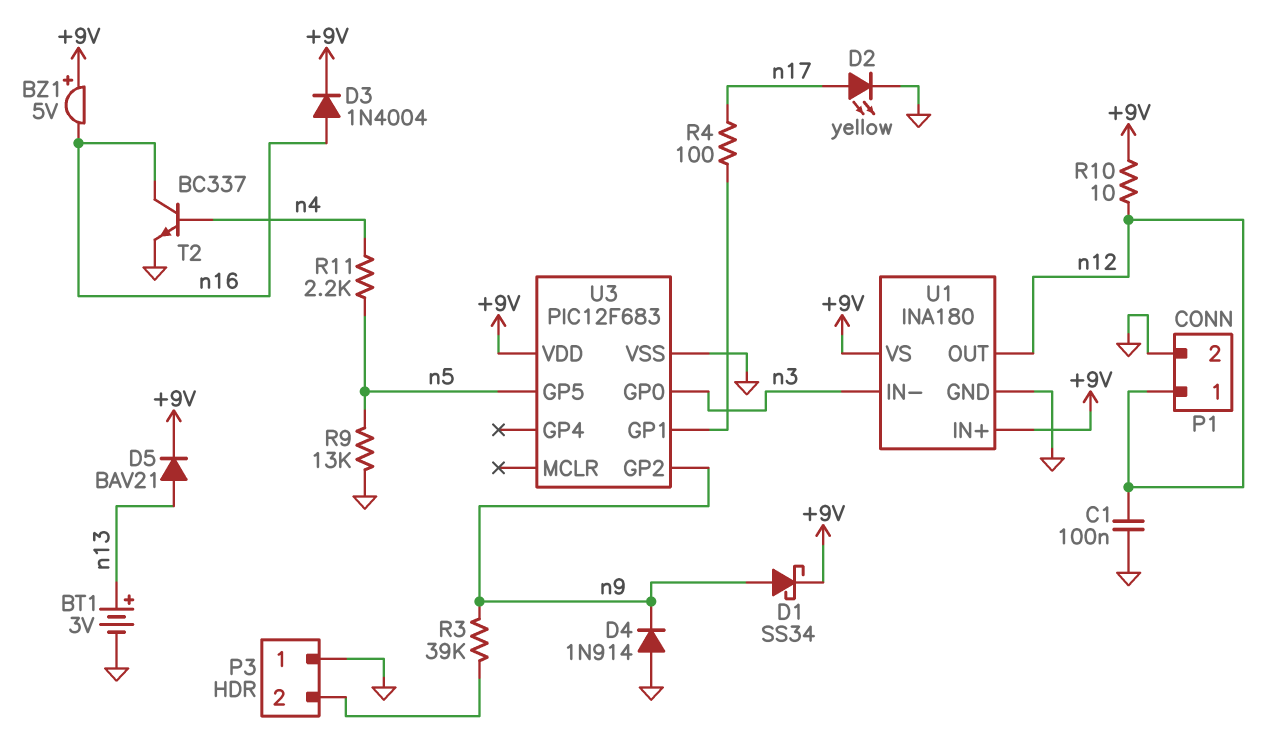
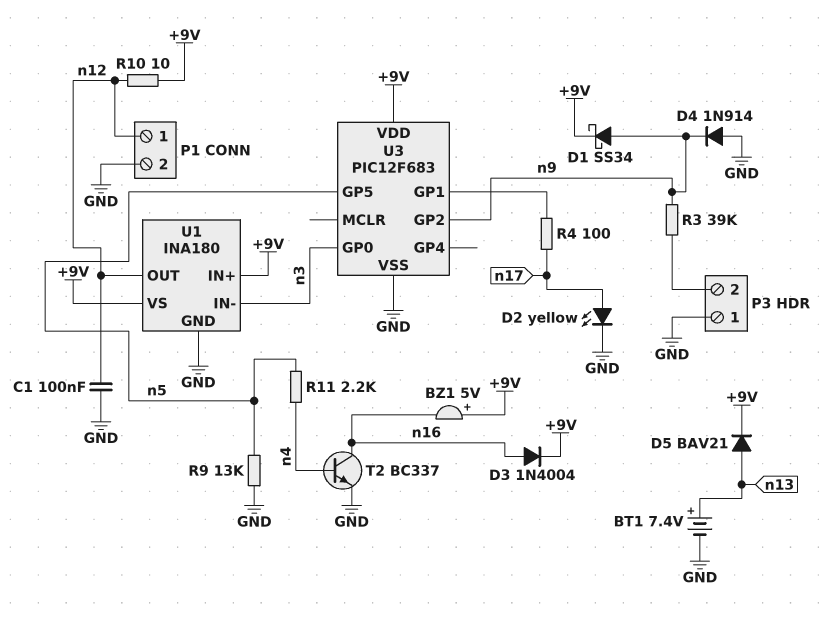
BT1: 3V (plus n13, minus GND) -> 7.4V (plus n13, minus GND)

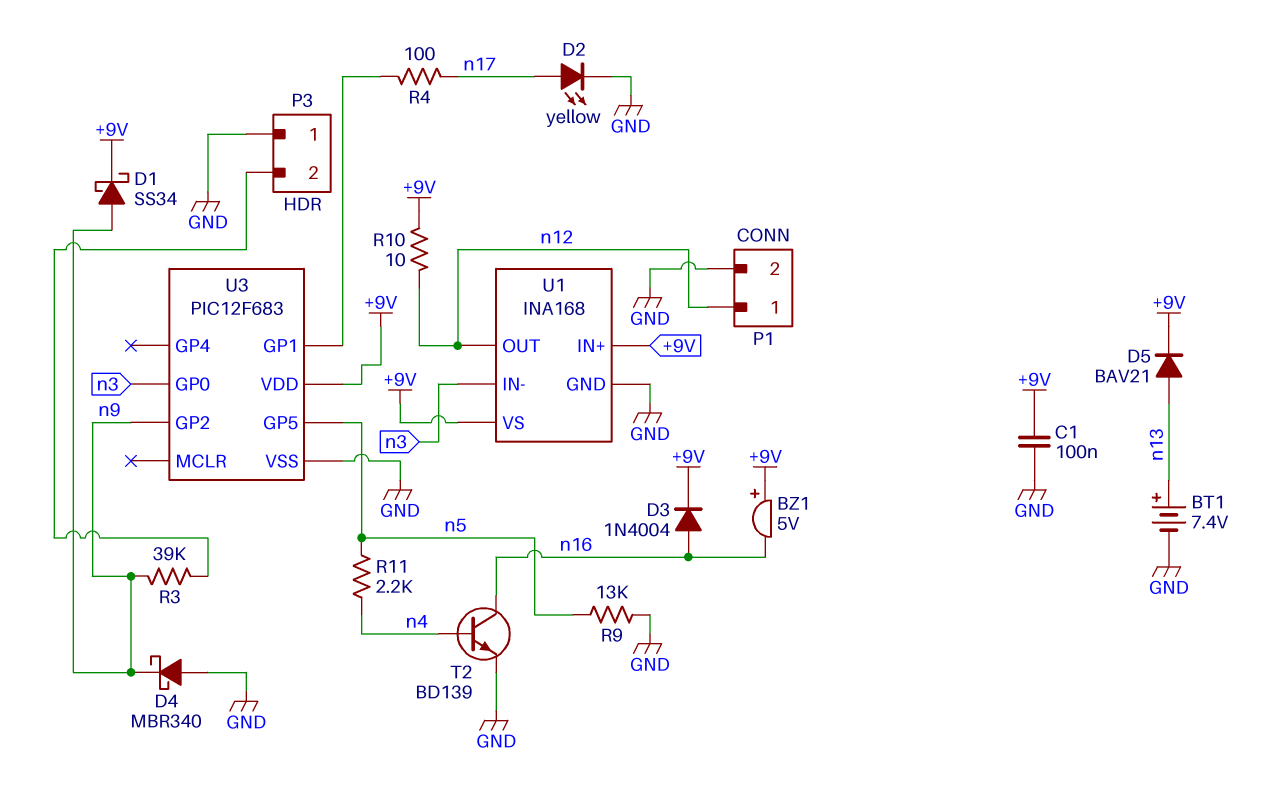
C1: 100nF (GND, n12) -> 100nF (+9V, GND)
D4: diode 1N914 (A GND, K n9) -> schottky MBR340 (A GND, K n9)
T2: NPN BC337 (B n4, C n16, E GND) -> NPN BD139 (B n4, C n16, E GND)
U1: INA180 -> INA168

